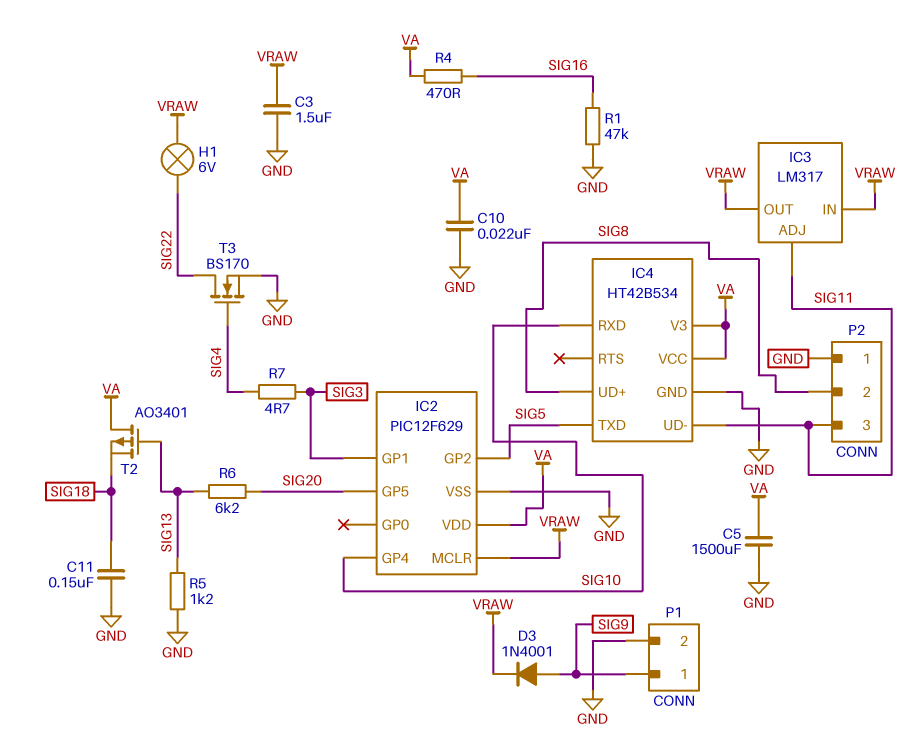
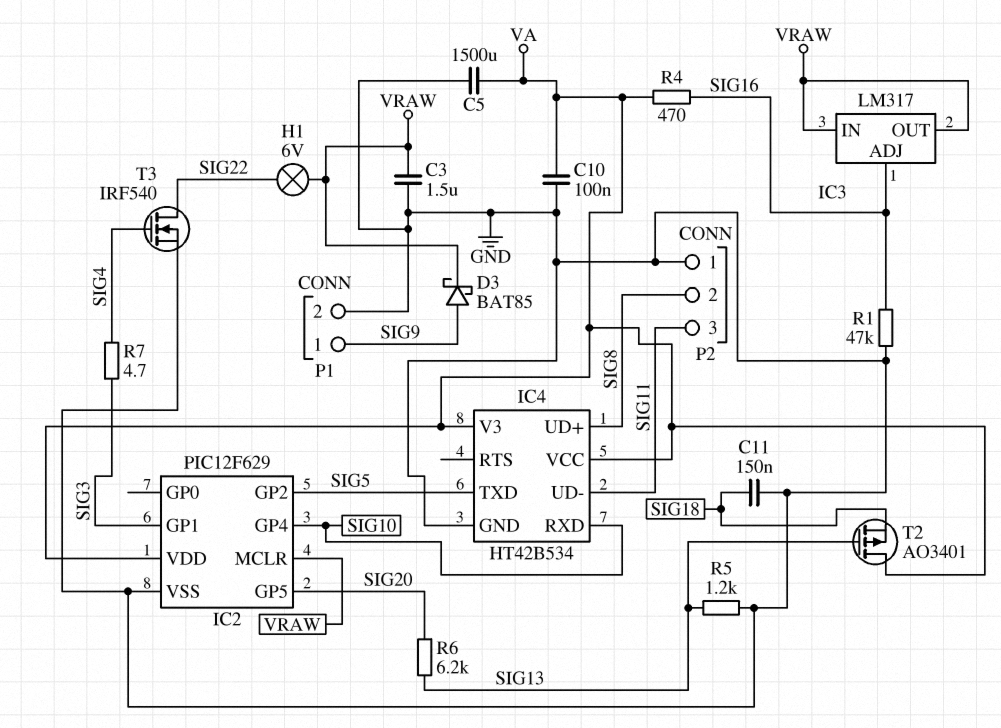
C10: 22nF (GND, VA) -> 100nF (GND, VA)
D3: diode 1N4001 (A SIG9, K VRAW) -> schottky BAT85 (A SIG9, K VRAW)
IC3 pin ADJ: SIG11 -> SIG16
T3: NMOS BS170 (G SIG4, D SIG22, S GND) -> NMOS IRF540 (G SIG4, D SIG22, S GND)

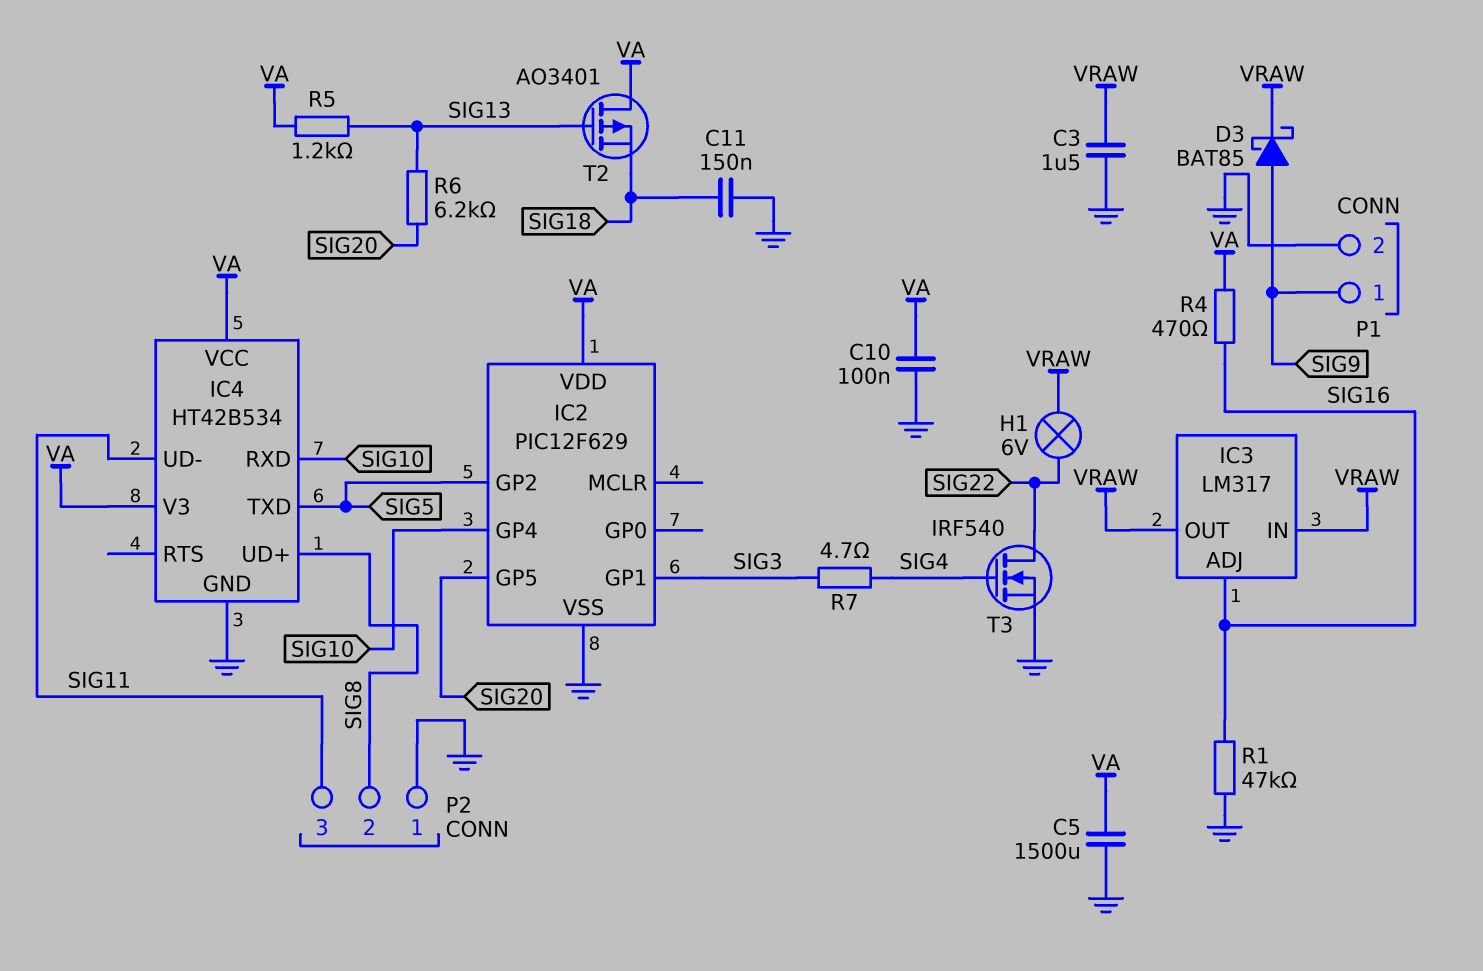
IC2 pin MCLR: VRAW -> none
R5: 1.2k (GND, SIG13) -> 1.2k (SIG13, VA)

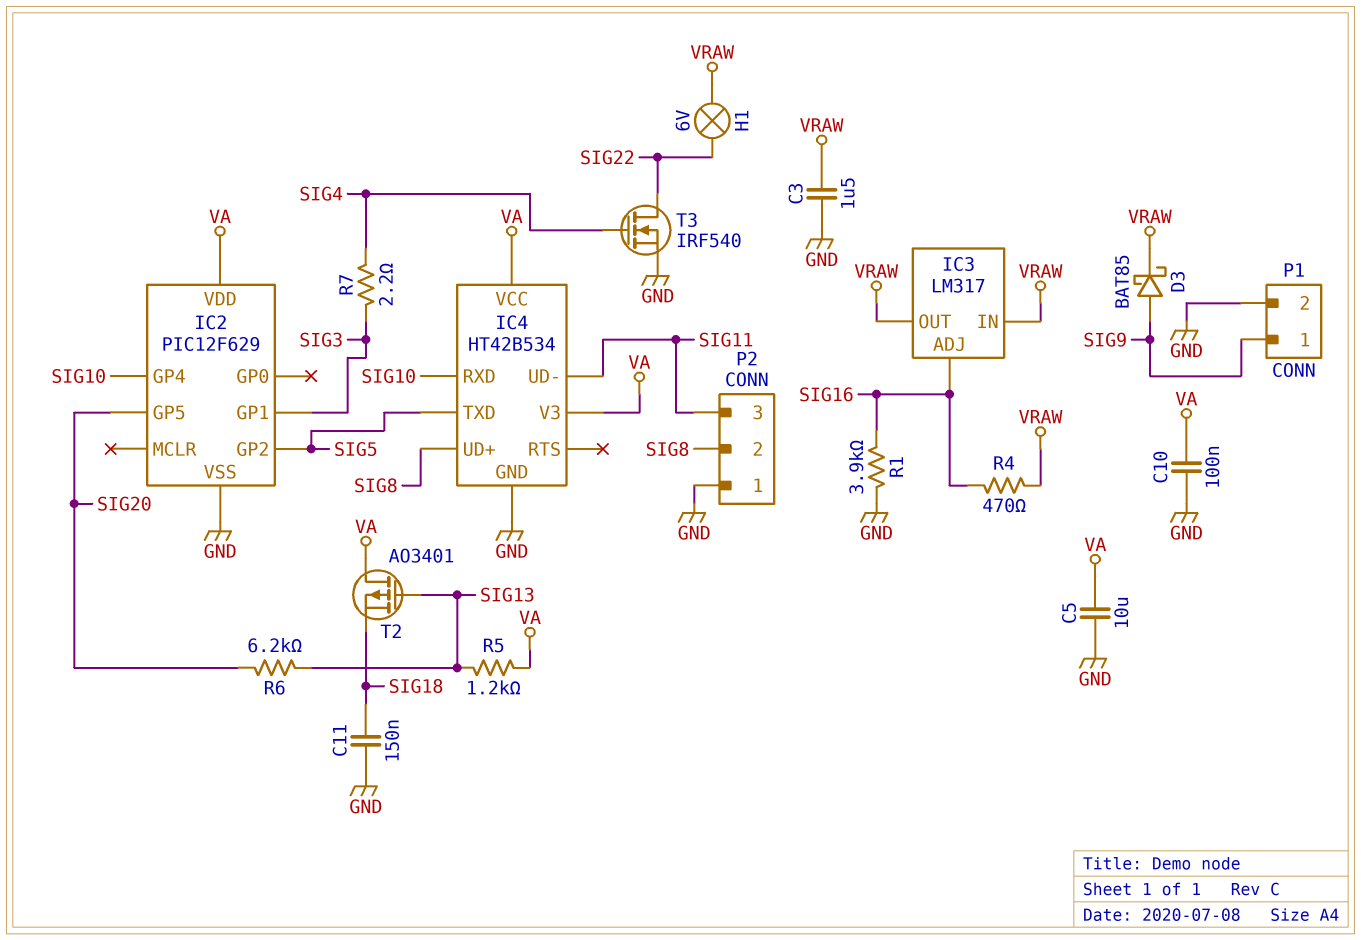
C5: 1500uF (GND, VA) -> 10uF (GND, VA)
R1: 47k (GND, SIG16) -> 3.9k (GND, SIG16)
R4: 470 (SIG16, VA) -> 470 (SIG16, VRAW)
R7: 4.7 (SIG3, SIG4) -> 2.2 (SIG3, SIG4)

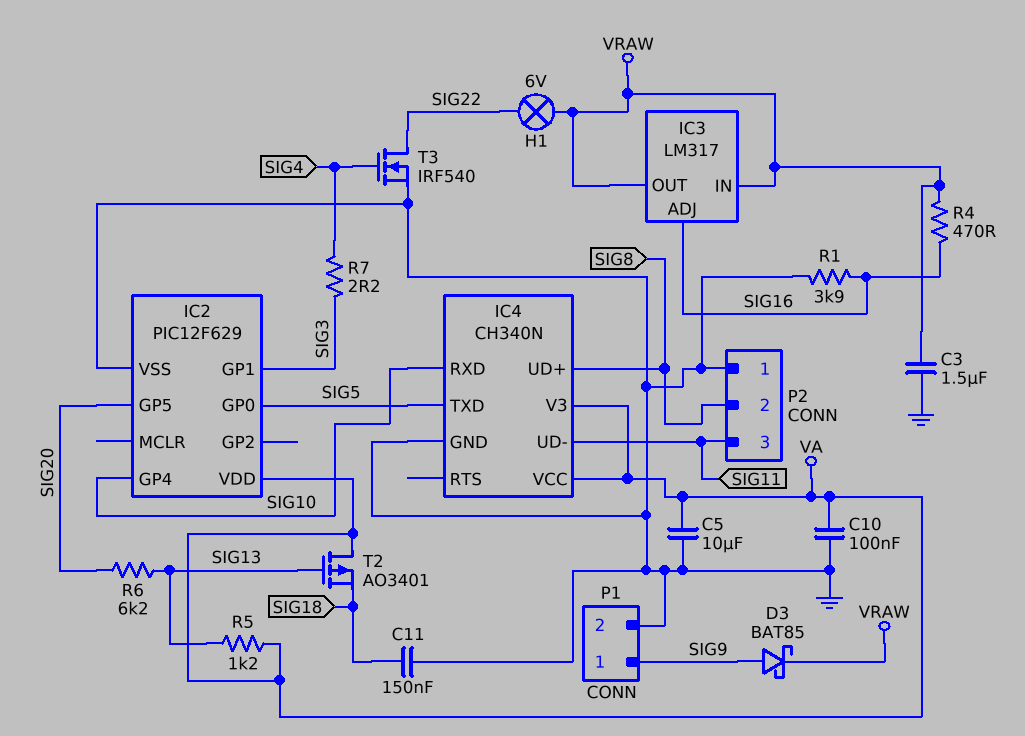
IC2 pin GP0: none -> SIG5
IC2 pin GP2: SIG5 -> none
IC4: HT42B534 -> CH340N

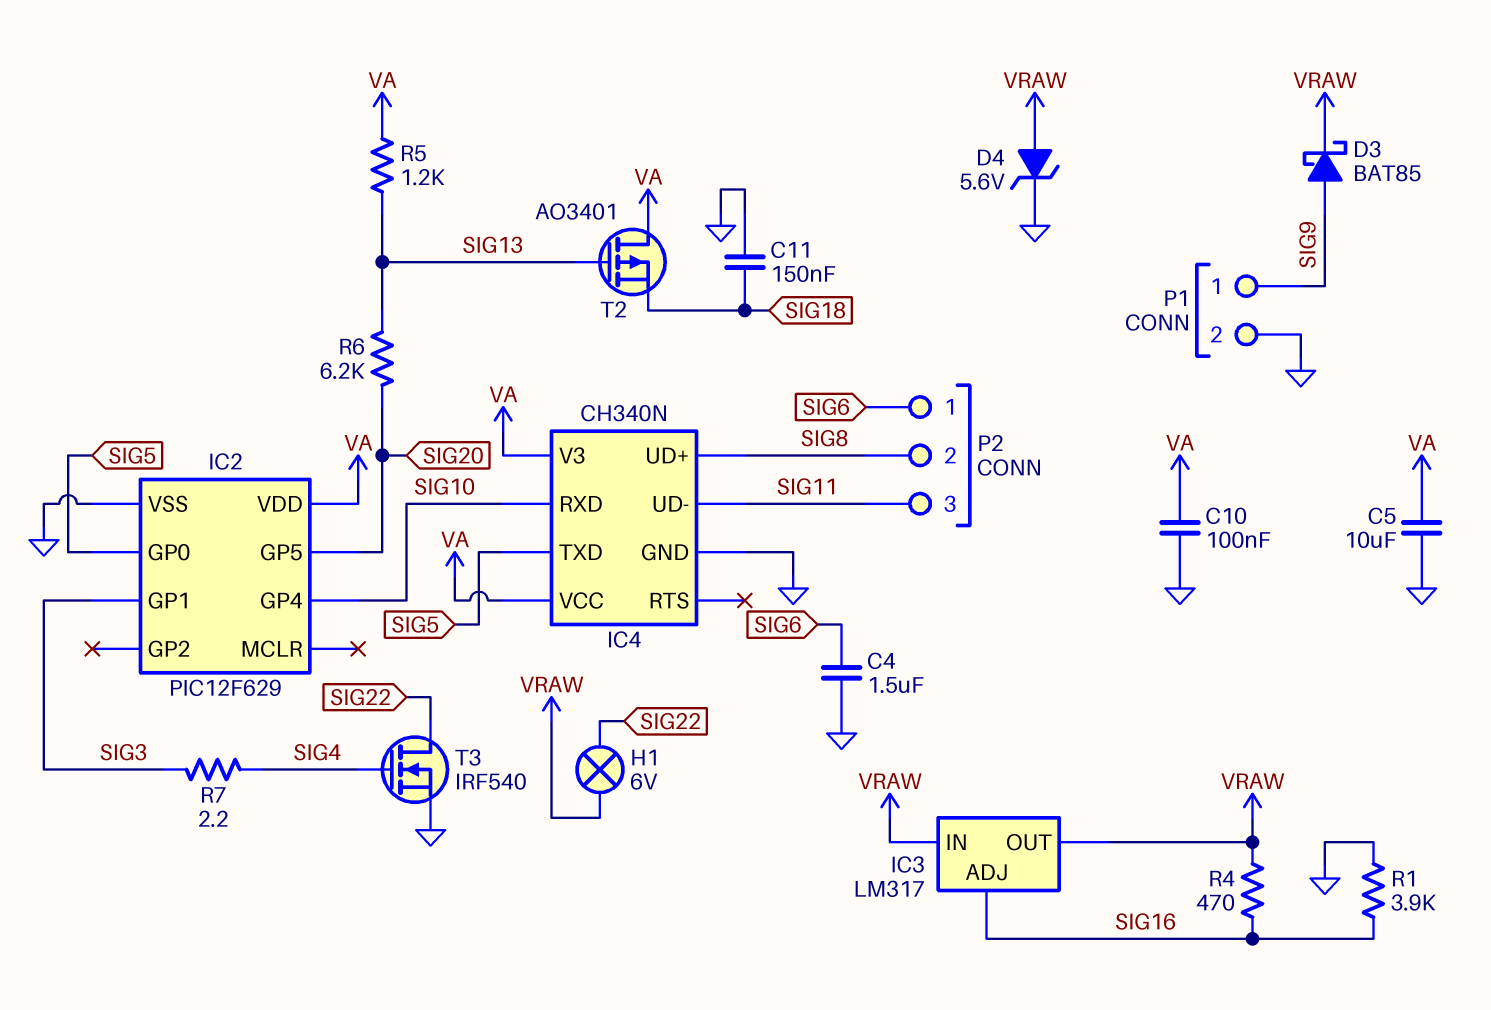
C3: 1.5uF (GND, VRAW) -> none
C4: none -> 1.5uF (GND, SIG6)
D4: none -> zener 5.6V (A VRAW, K GND)
P2 pin 1: GND -> SIG6

